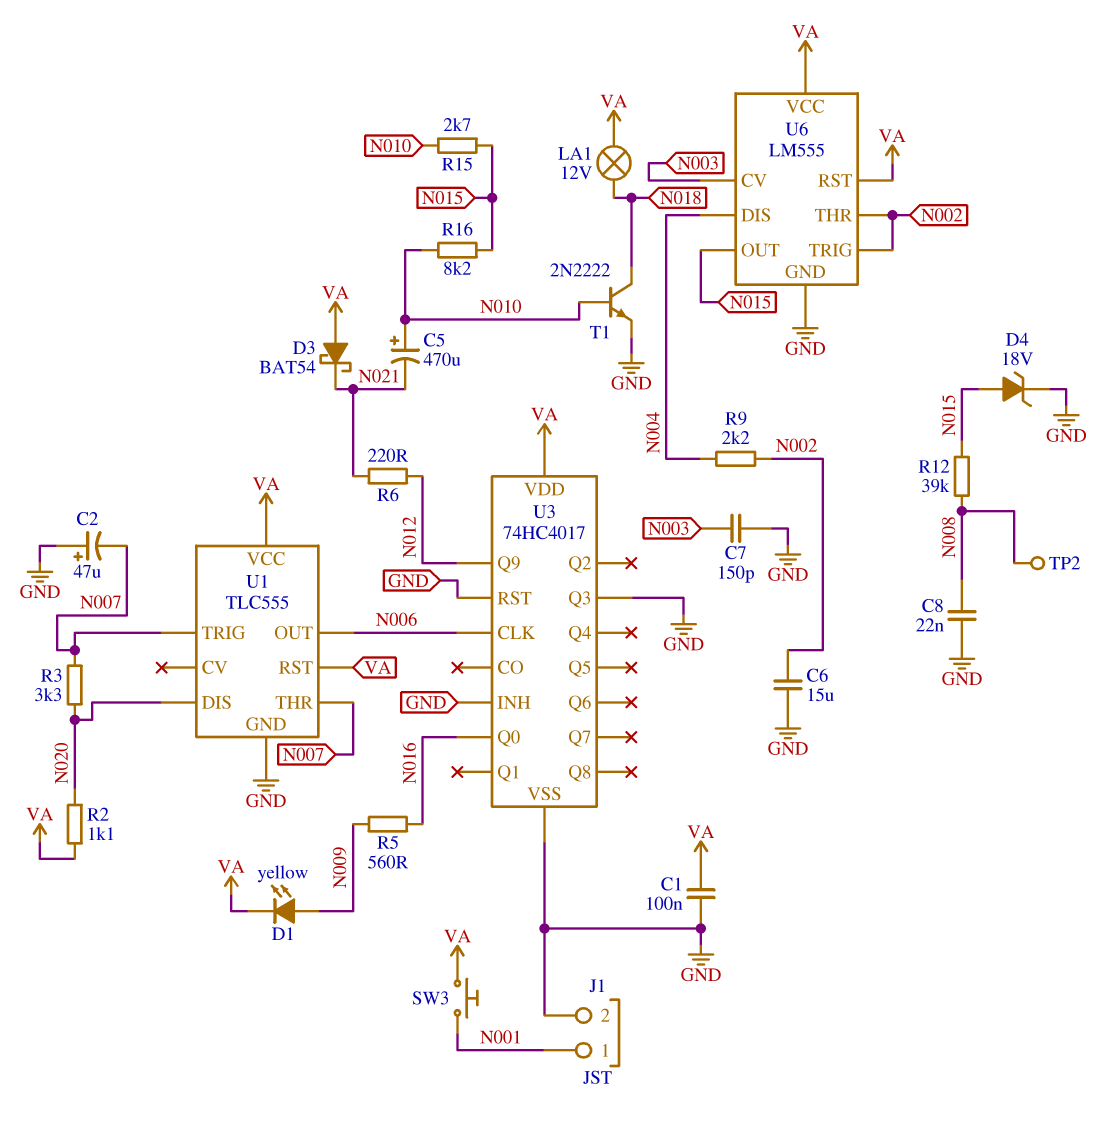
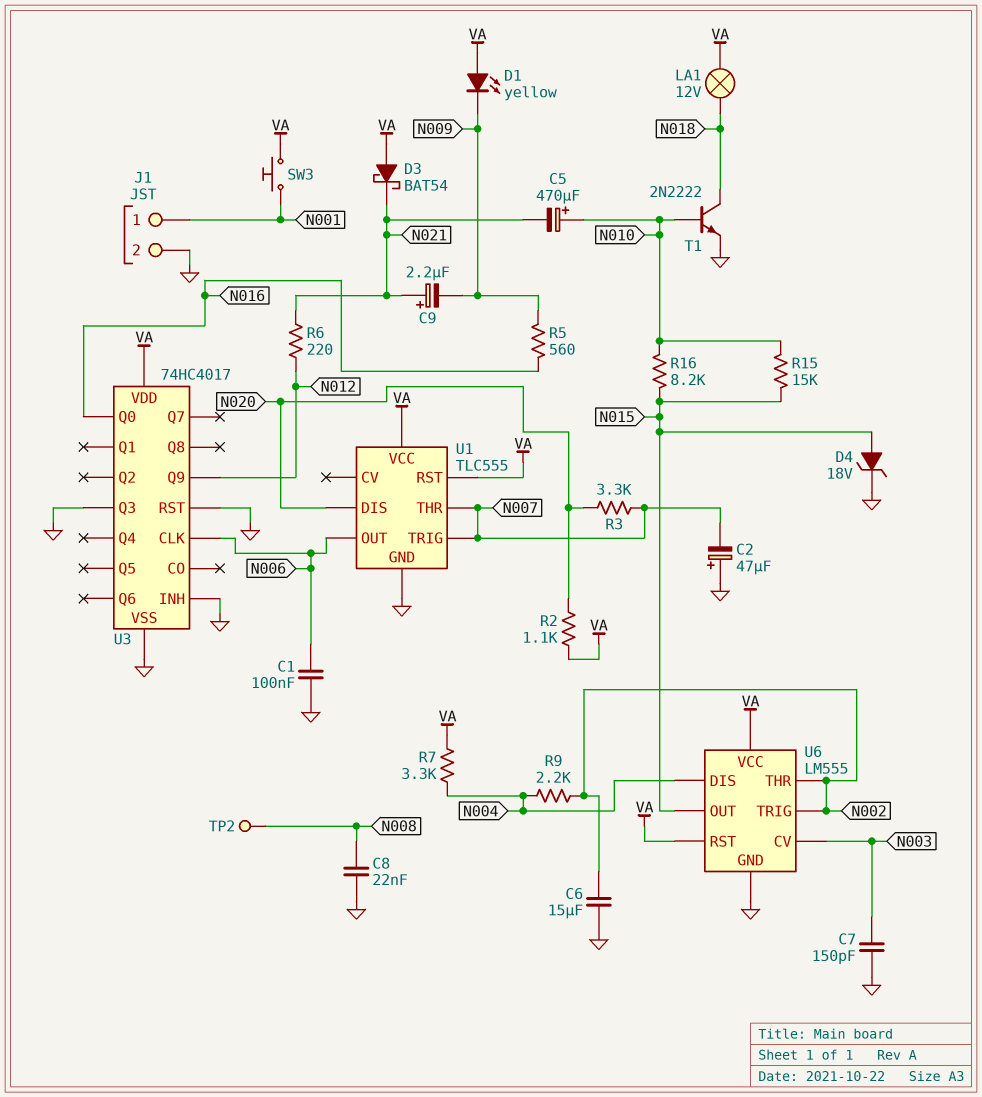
C1: 100nF (GND, VA) -> 100nF (GND, N006)
C9: none -> 2.2uF (plus N021, minus N009)
D1: LED yellow (A N009, K VA) -> LED yellow (A VA, K N009)
R7: none -> 3.3k (N004, VA)
R12: 39k (N008, N015) -> none
R15: 2.7k (N010, N015) -> 15k (N010, N015)

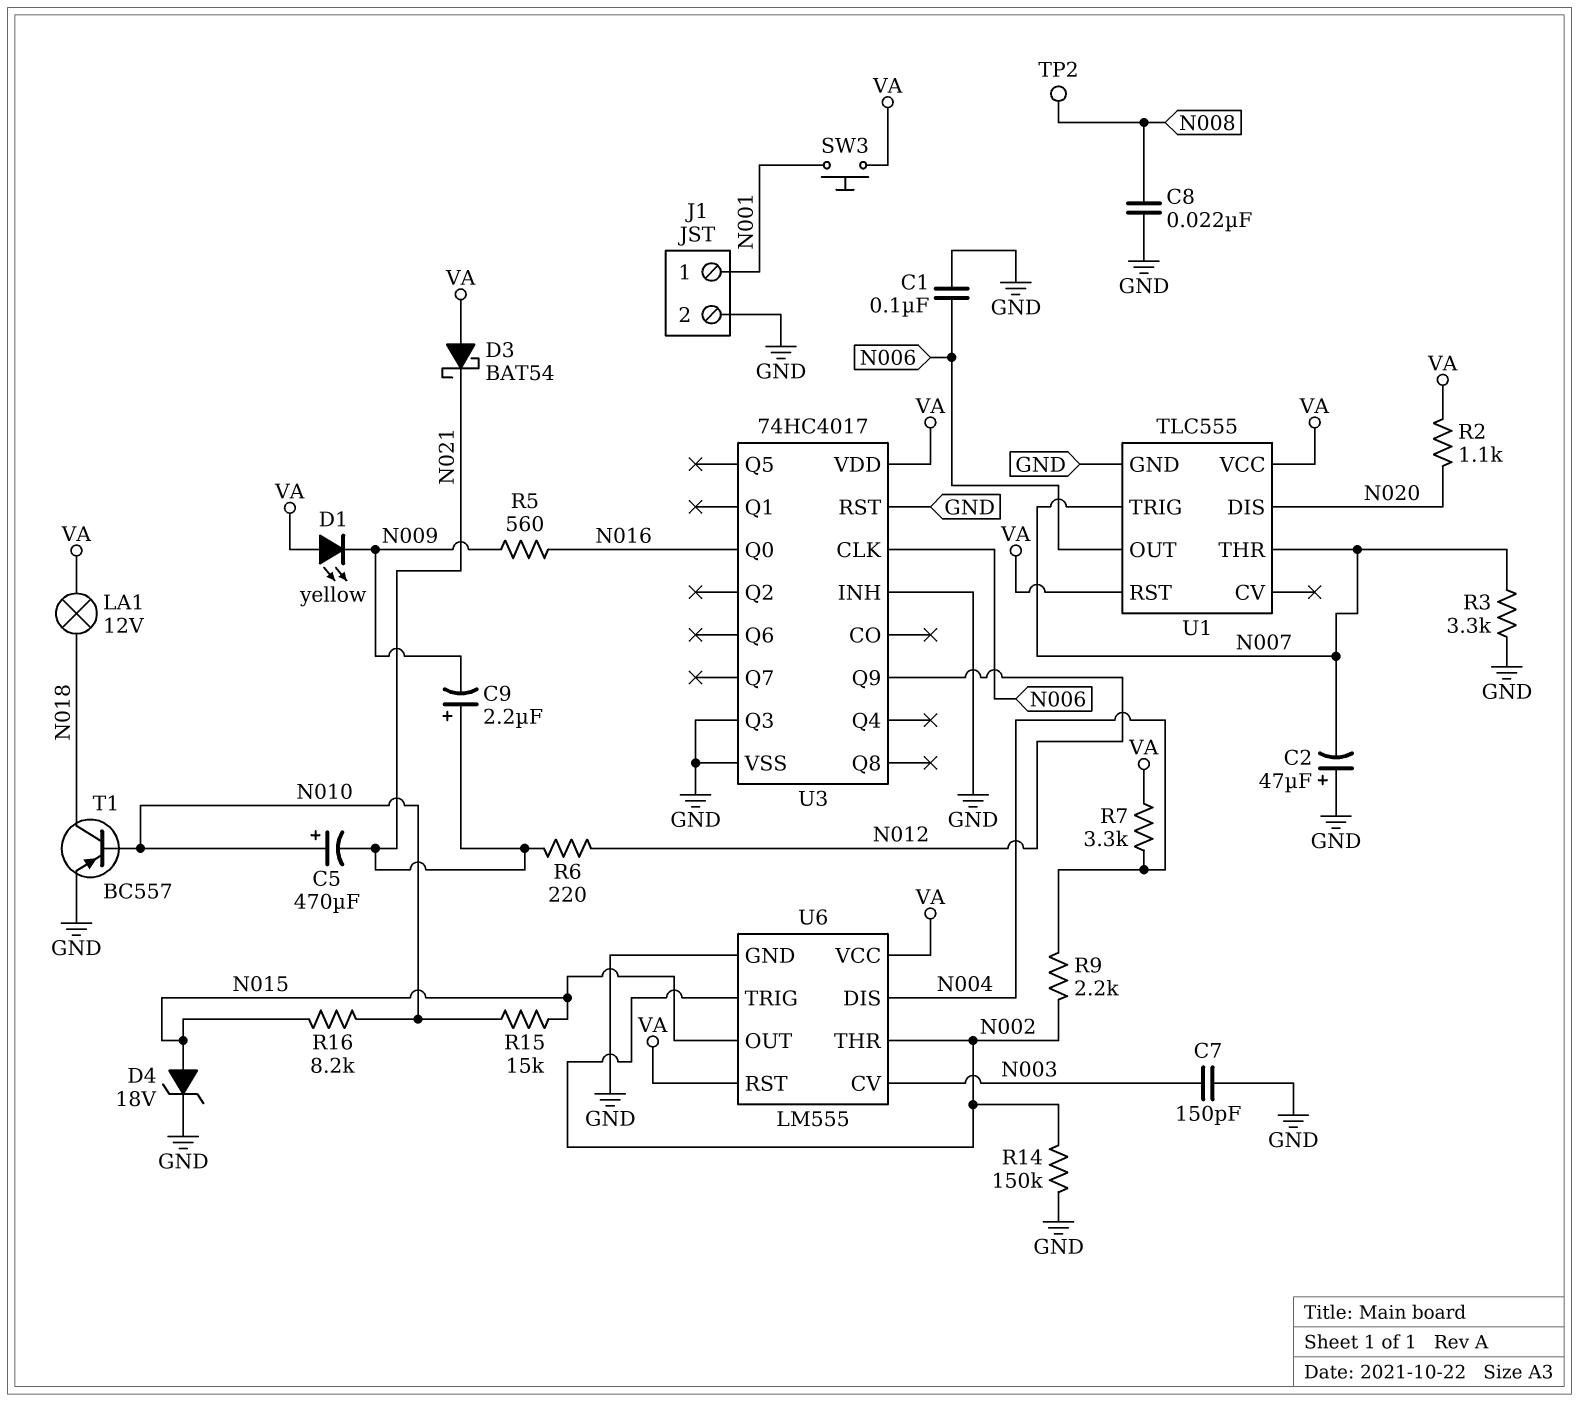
C6: 15uF (GND, N002) -> none
R3: 3.3k (N007, N020) -> 3.3k (GND, N007)
R14: none -> 150k (GND, N002)
T1: NPN 2N2222 (B N010, C N018, E GND) -> PNP BC557 (B N010, C N018, E GND)

